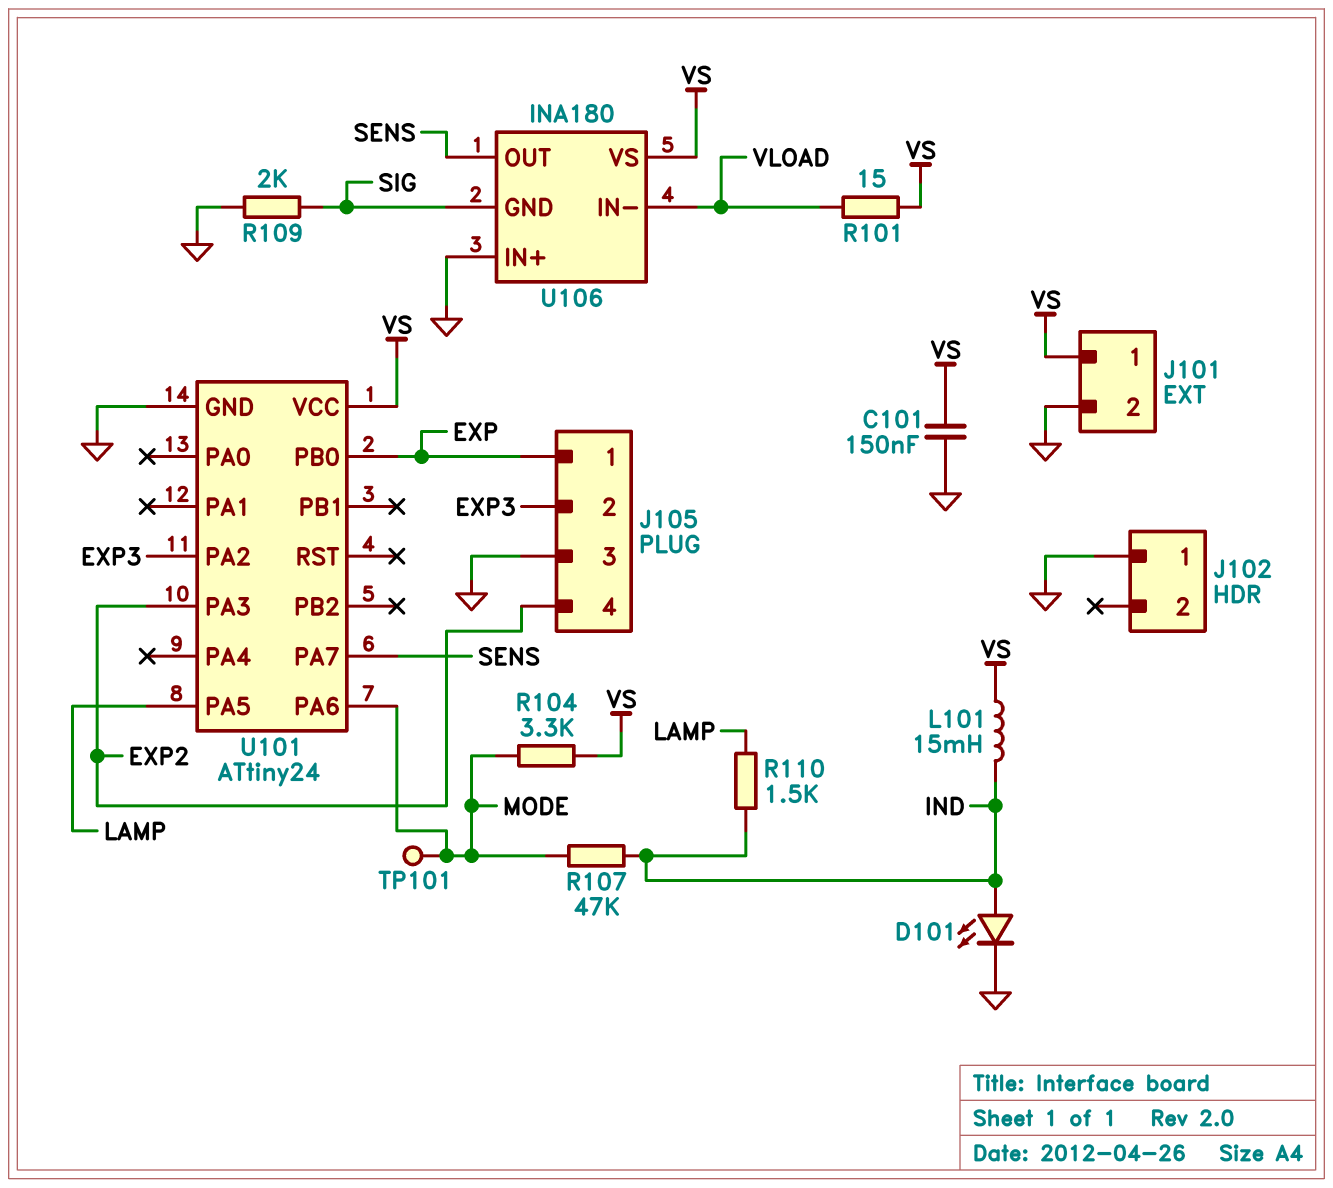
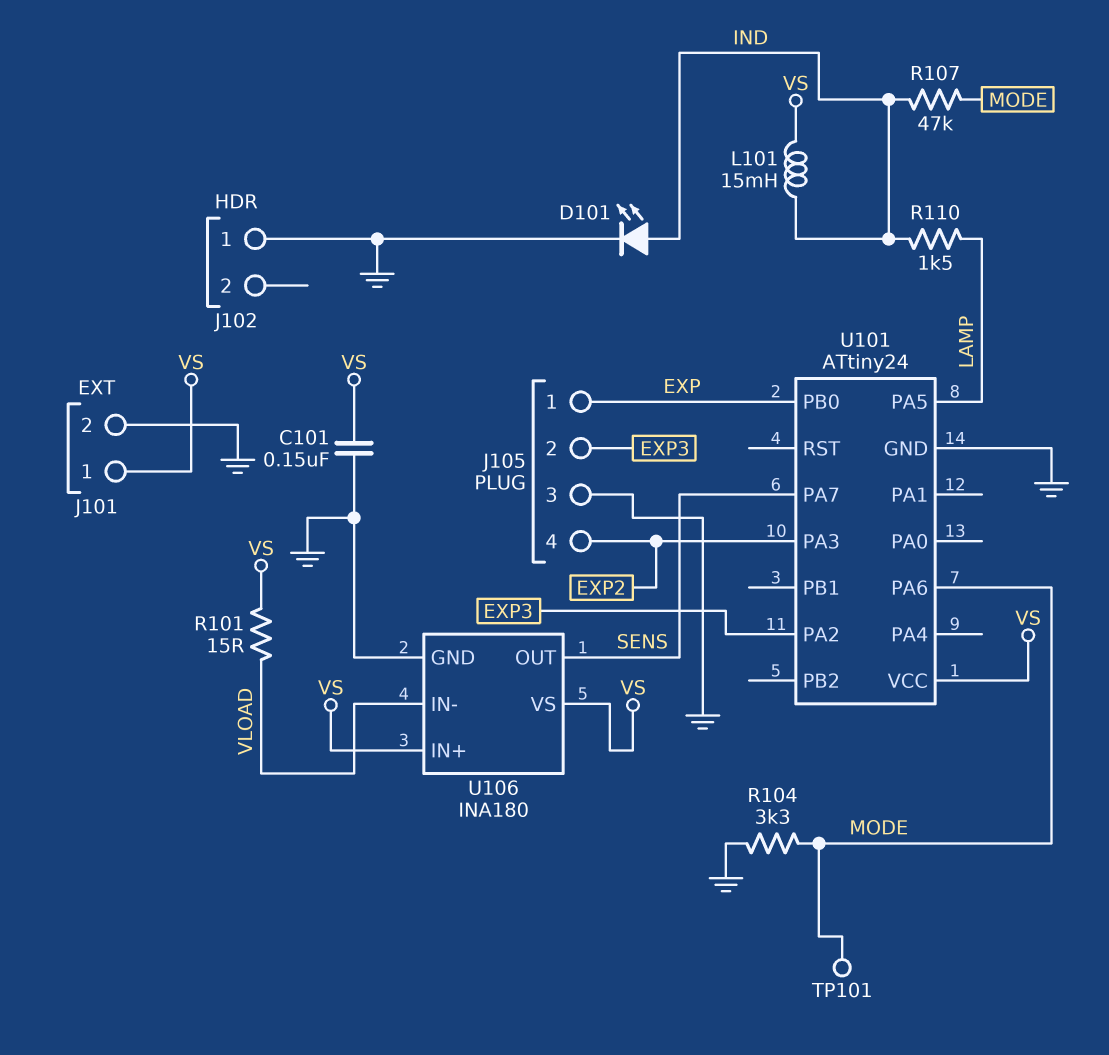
R104: 3.3k (MODE, VS) -> 3.3k (GND, MODE)
R109: 2k (GND, SIG) -> none
U106 pin GND: SIG -> GND
U106 pin IN+: GND -> VS

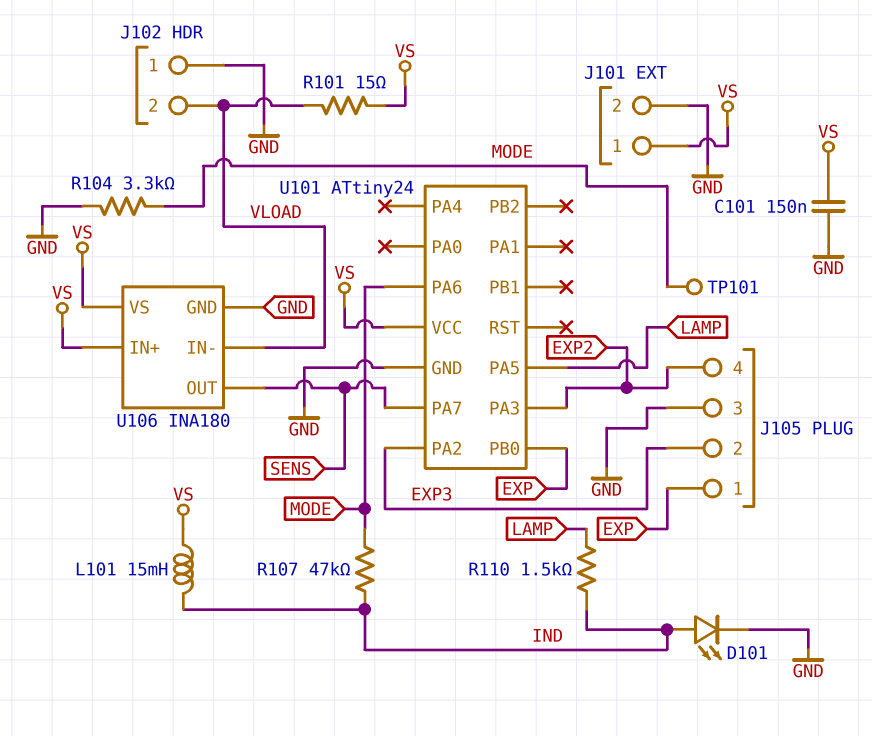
J102 pin 2: none -> VLOAD

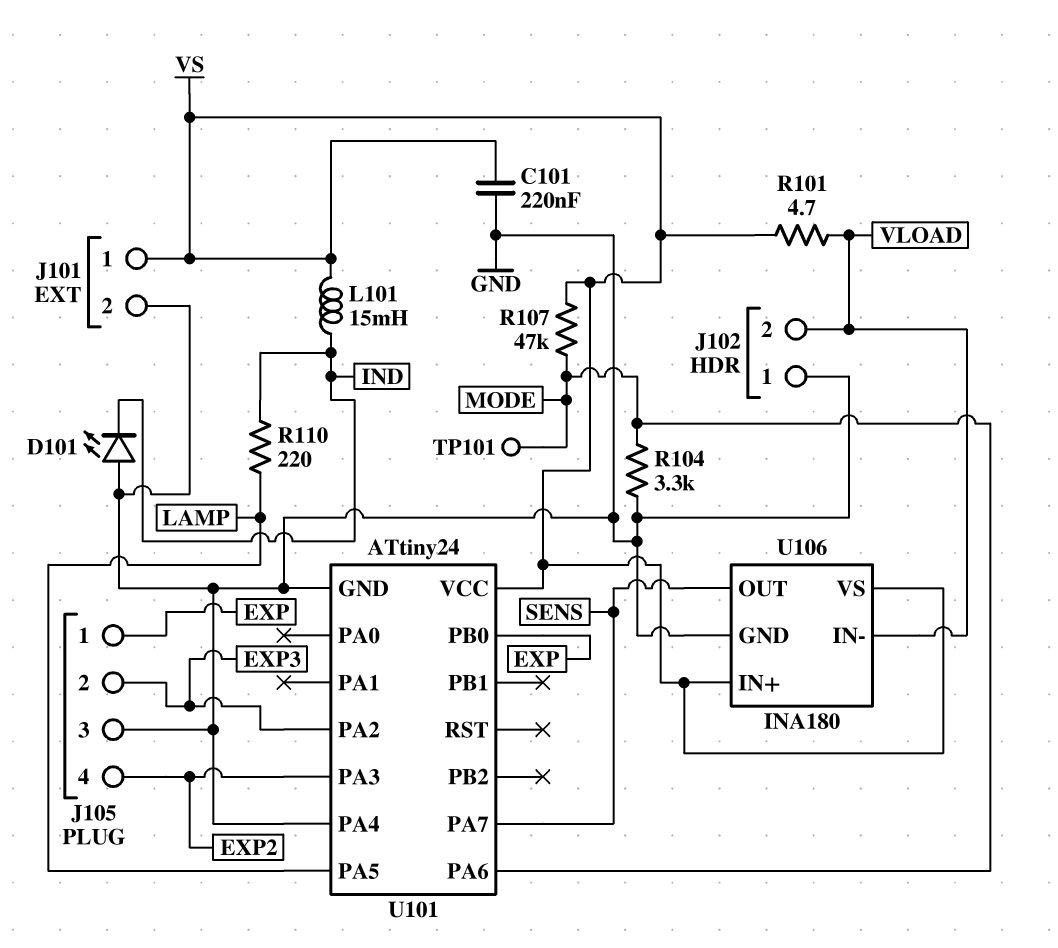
C101: 150nF (GND, VS) -> 220nF (GND, VS)
D101: LED (A IND, K GND) -> LED (A GND, K IND)
R101: 15 (VLOAD, VS) -> 4.7 (VLOAD, VS)
R107: 47k (IND, MODE) -> 47k (MODE, VS)
R110: 1.5k (IND, LAMP) -> 220 (IND, LAMP)
U101 pin PA4: none -> GND

